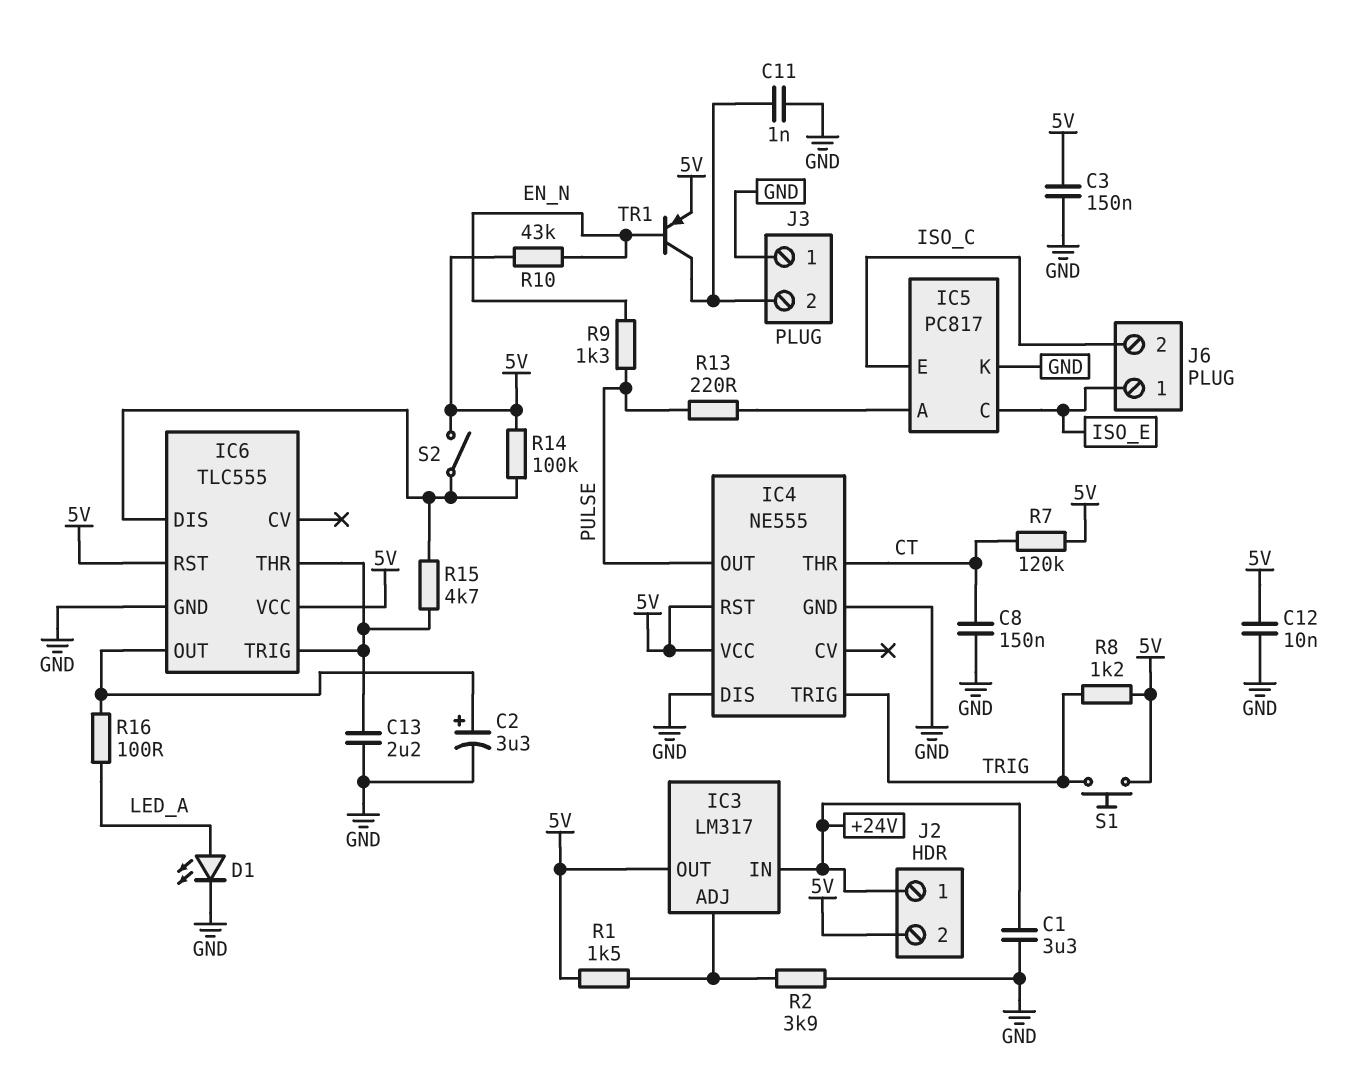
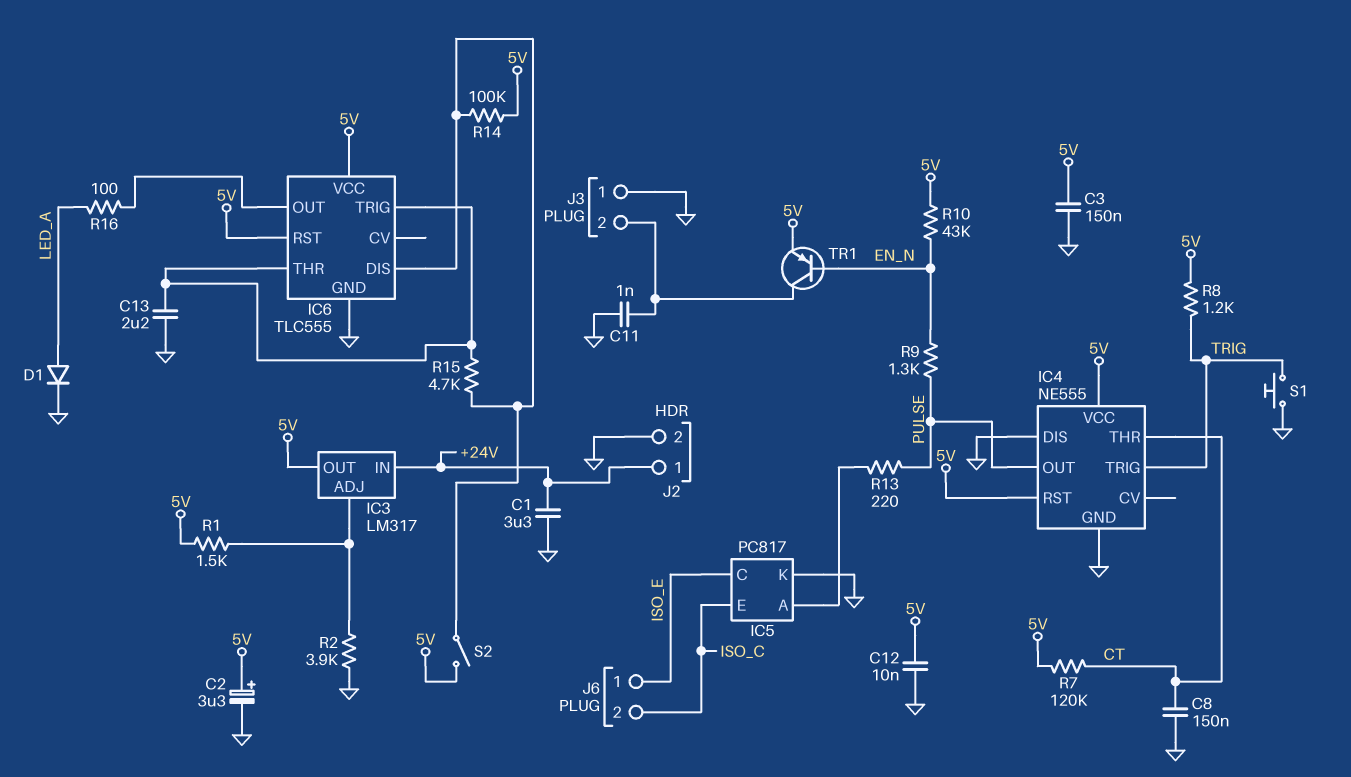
C2: 3.3uF (plus IC6/OUT, minus GND) -> 3.3uF (plus 5V, minus GND)
D1: LED (A LED_A, K GND) -> diode (A LED_A, K GND)
J2 pin 2: 5V -> GND
S1: button (5V, TRIG) -> button (GND, TRIG)

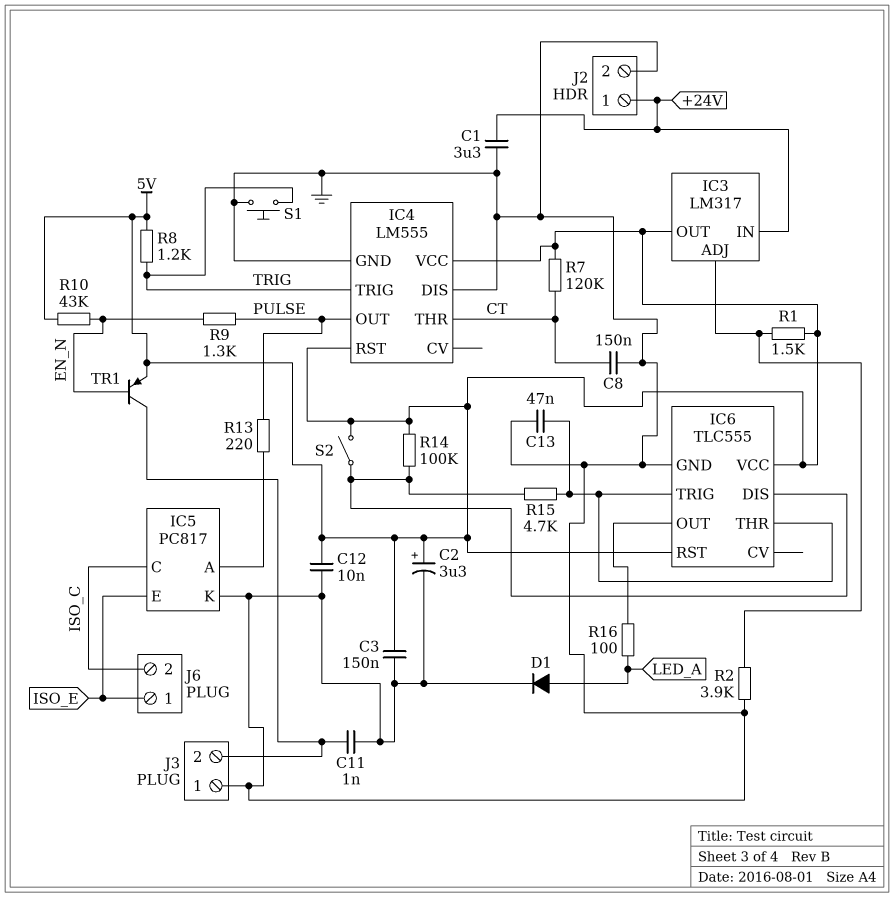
C13: 2.2uF (GND, IC6/THR) -> 47nF (GND, IC6/THR)
IC4: NE555 -> LM555
IC5 pin C: ISO_E -> ISO_C
IC5 pin E: ISO_C -> ISO_E

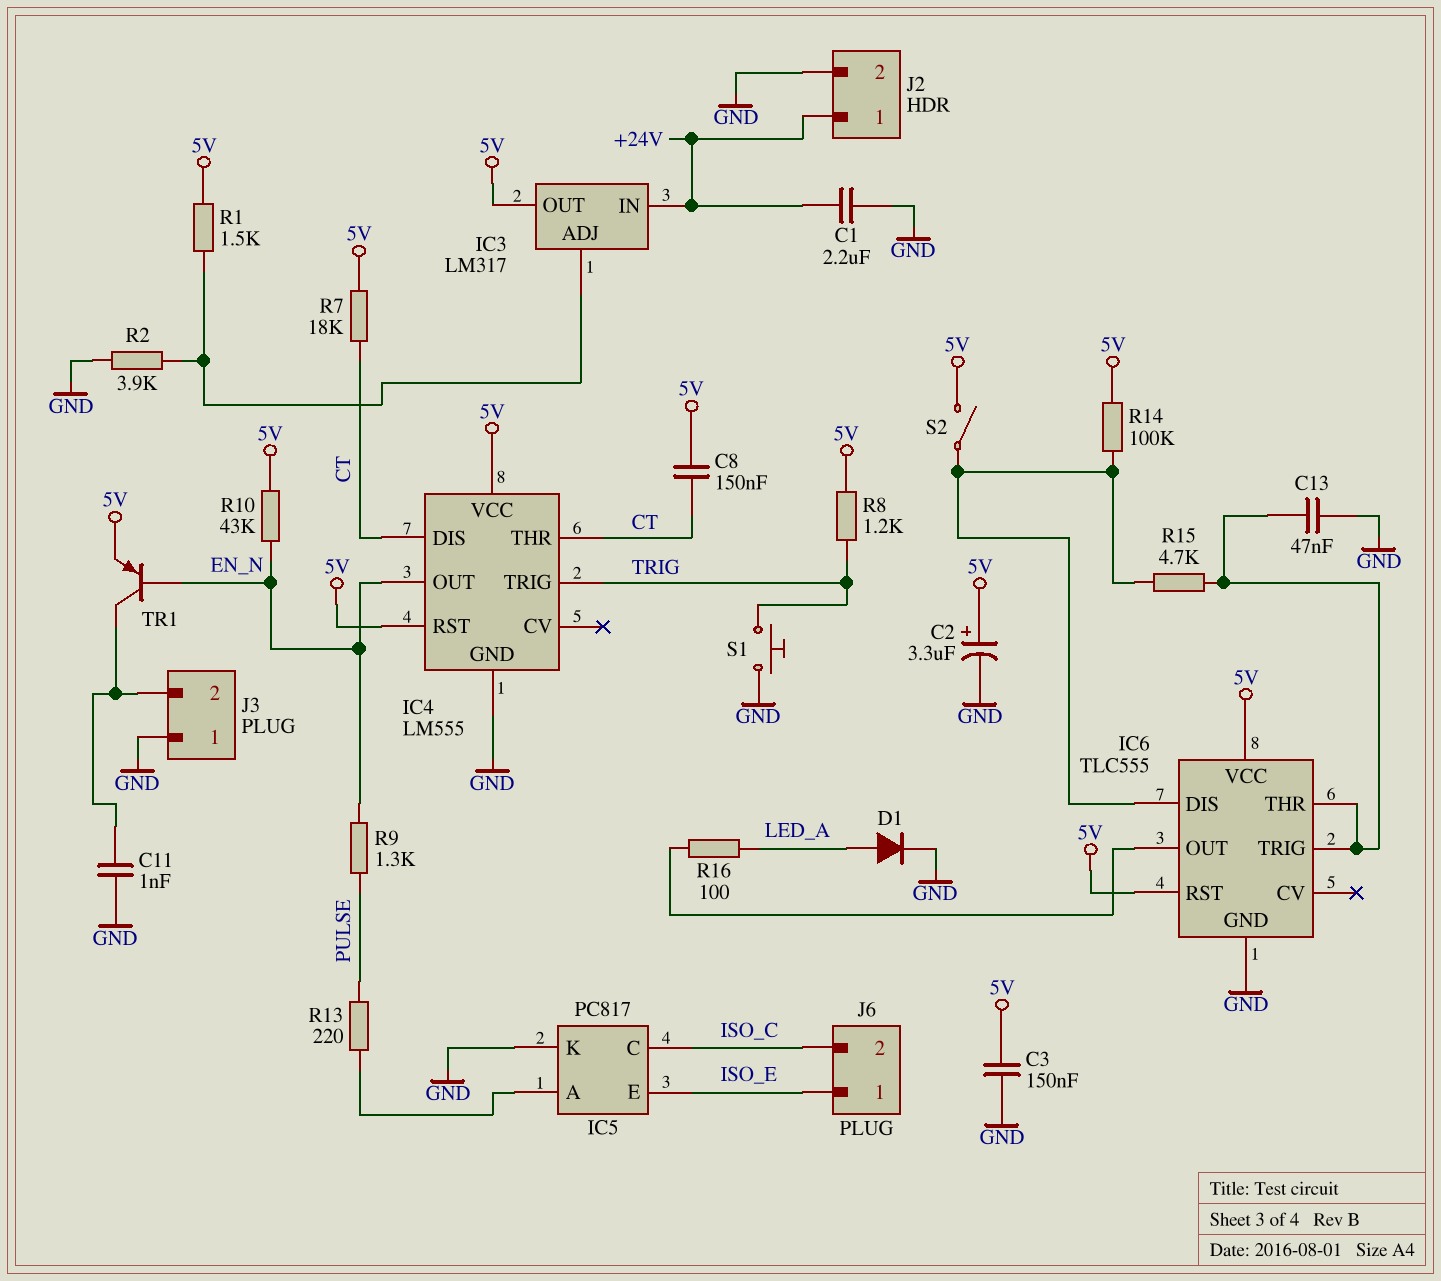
C1: 3.3uF (+24V, GND) -> 2.2uF (+24V, GND)
C8: 150nF (CT, GND) -> 150nF (5V, CT)
C12: 10nF (5V, GND) -> none
IC4 pin DIS: GND -> CT
IC4 pin OUT: PULSE -> EN_N
R7: 120k (5V, CT) -> 18k (5V, CT)

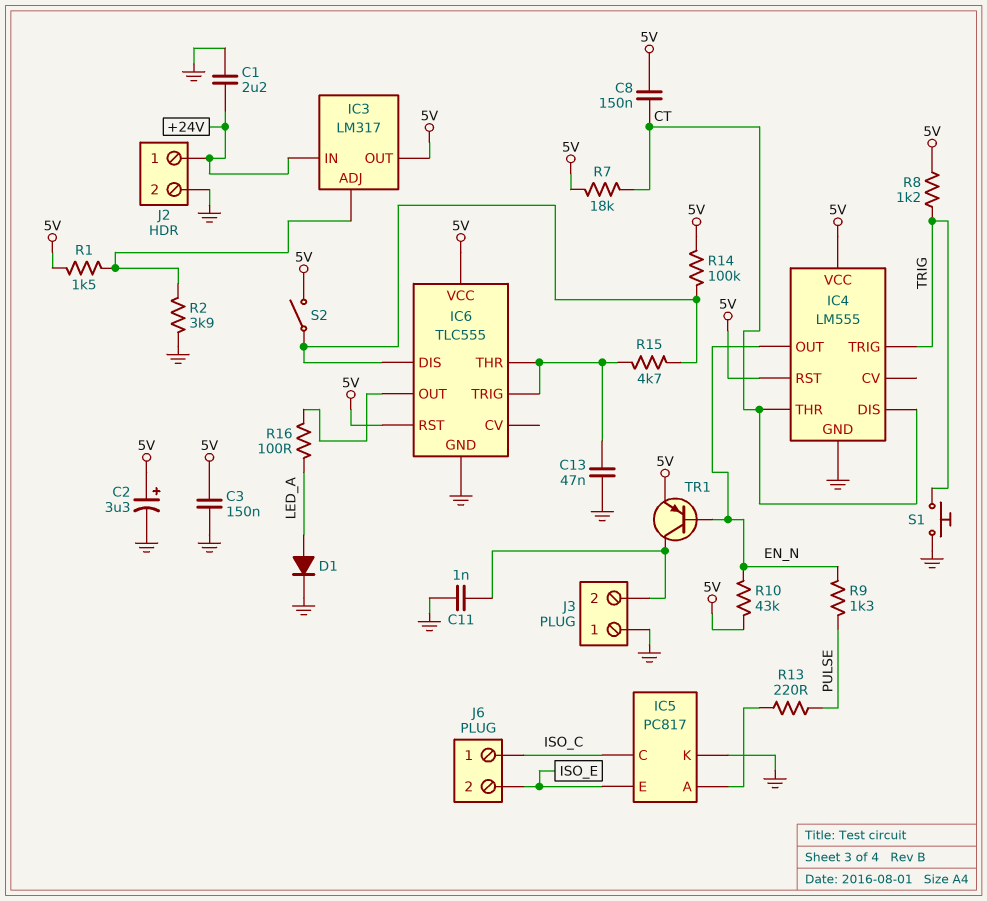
J6 pin 1: ISO_E -> ISO_C
J6 pin 2: ISO_C -> ISO_E

